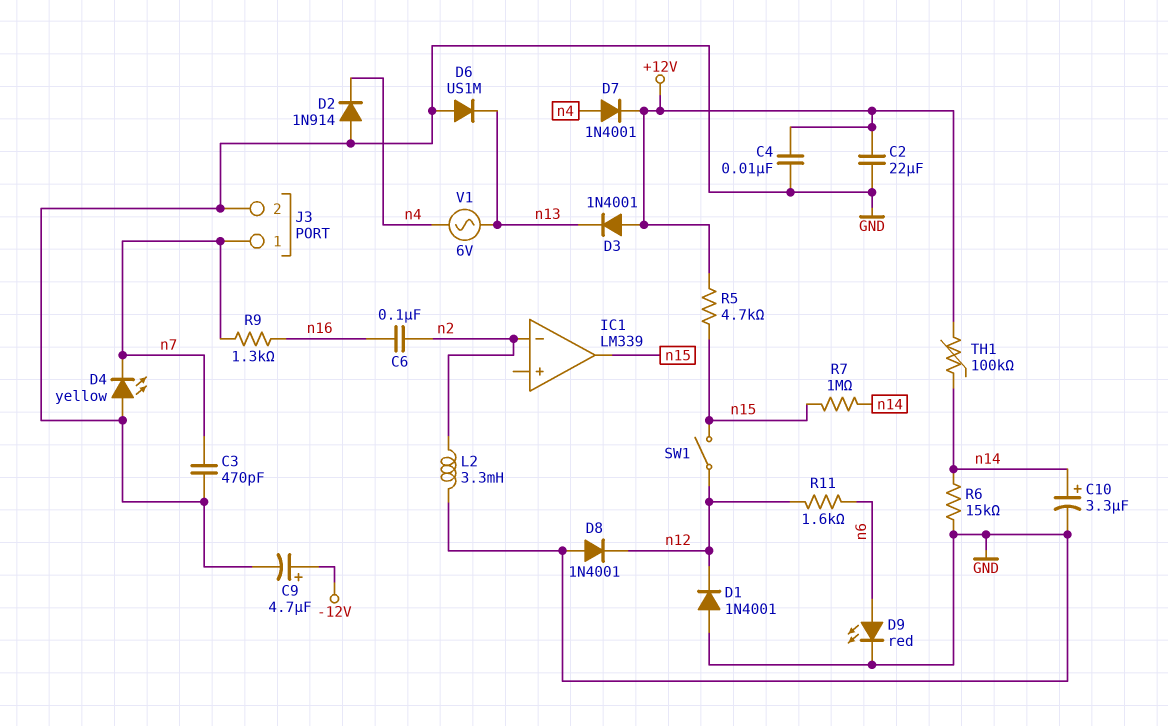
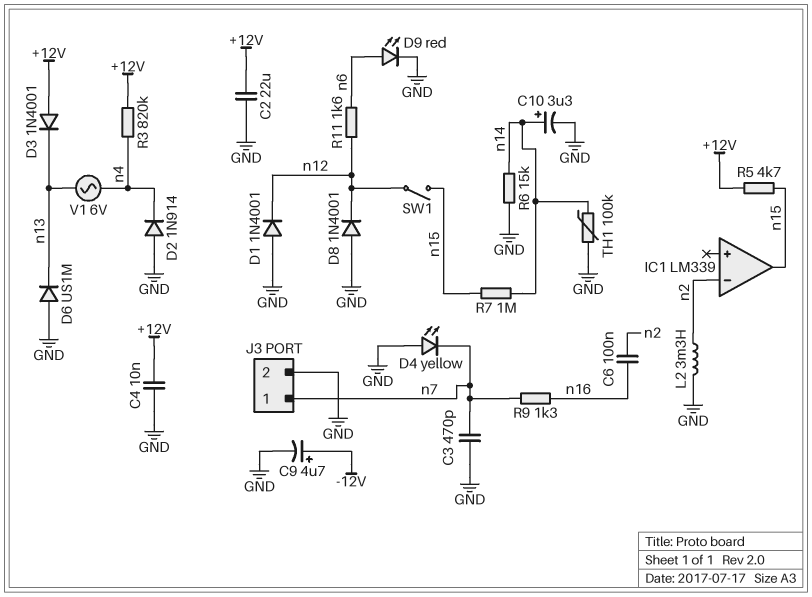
D7: diode 1N4001 (A n4, K +12V) -> none
R3: none -> 820k (+12V, n4)
TH1: 100k (+12V, n14) -> 100k (GND, n14)

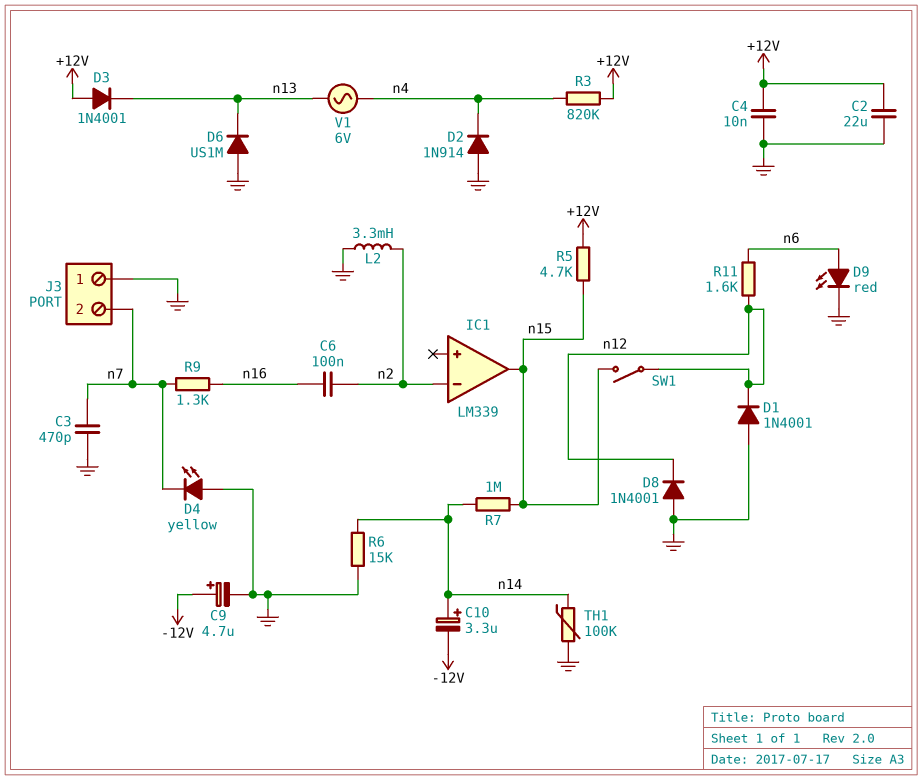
C10: 3.3uF (plus n14, minus GND) -> 3.3uF (plus n14, minus -12V)
J3 pin 1: n7 -> GND
J3 pin 2: GND -> n7

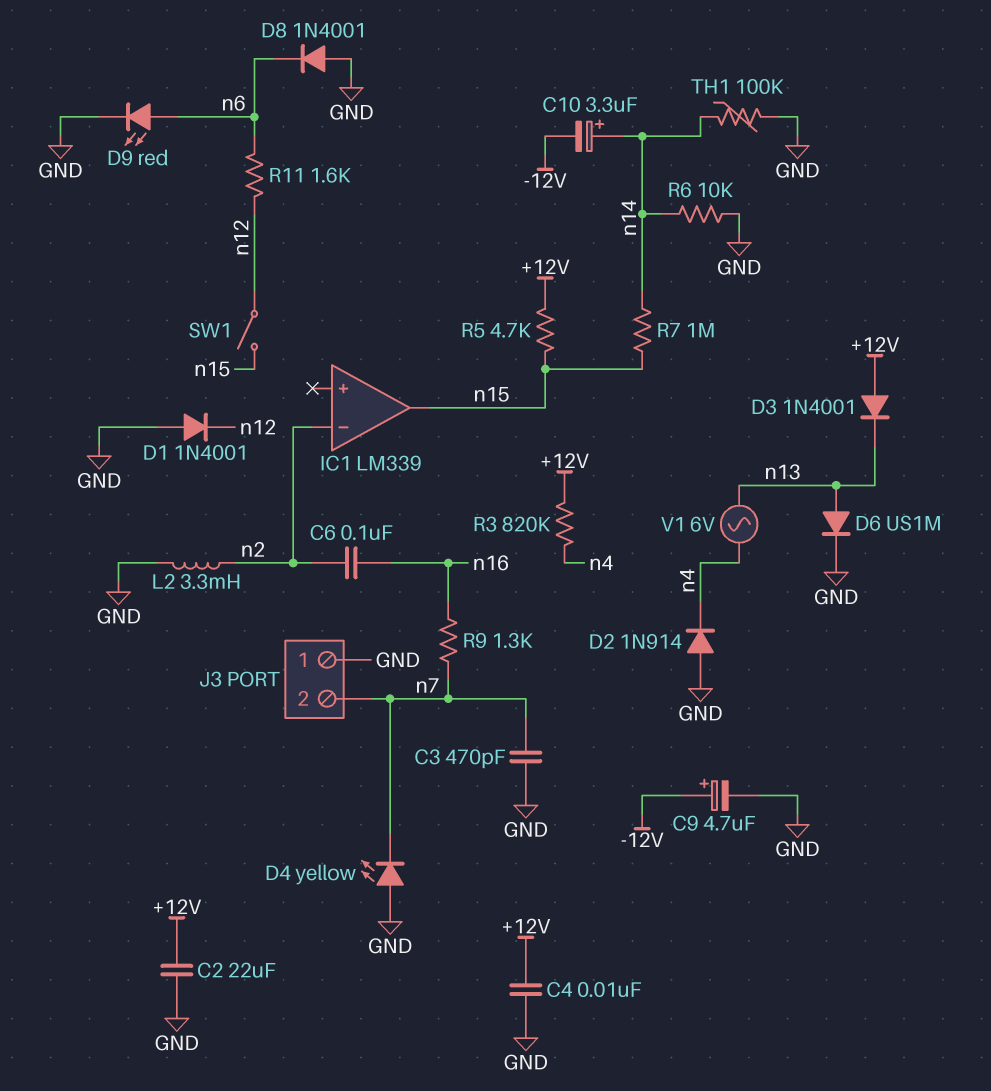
D6: diode US1M (A GND, K n13) -> diode US1M (A n13, K GND)
D8: diode 1N4001 (A GND, K n12) -> diode 1N4001 (A GND, K n6)
R6: 15k (GND, n14) -> 10k (GND, n14)

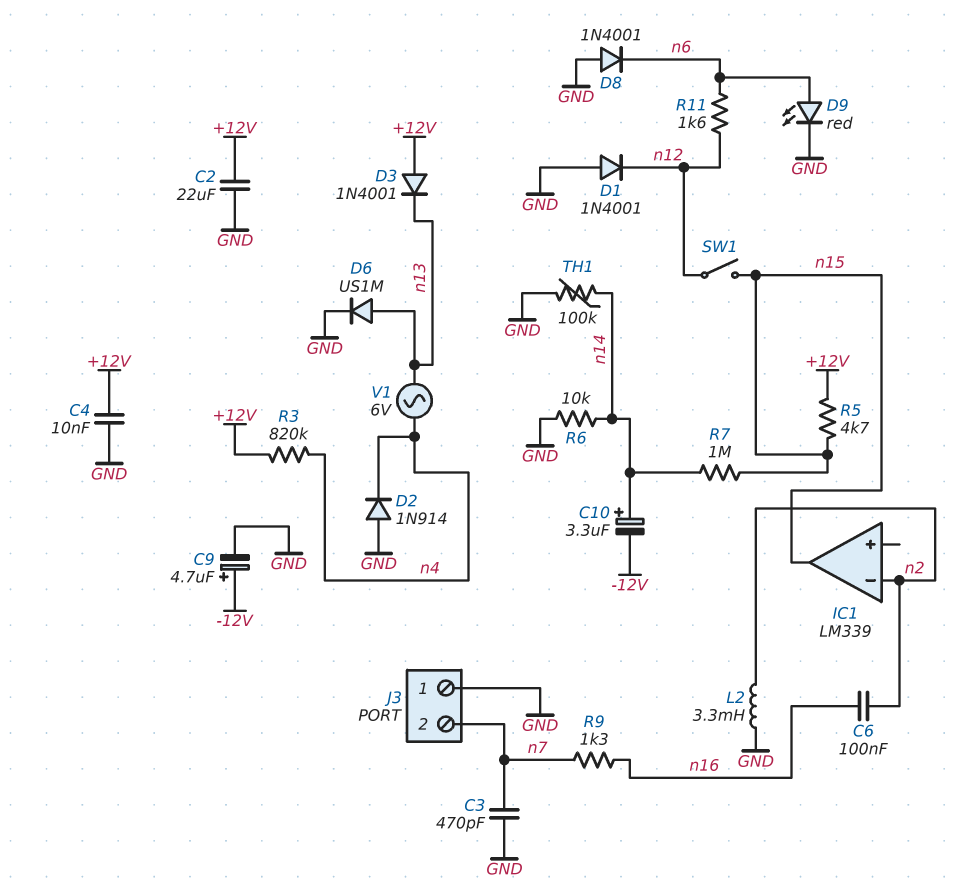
D4: LED yellow (A GND, K n7) -> none

